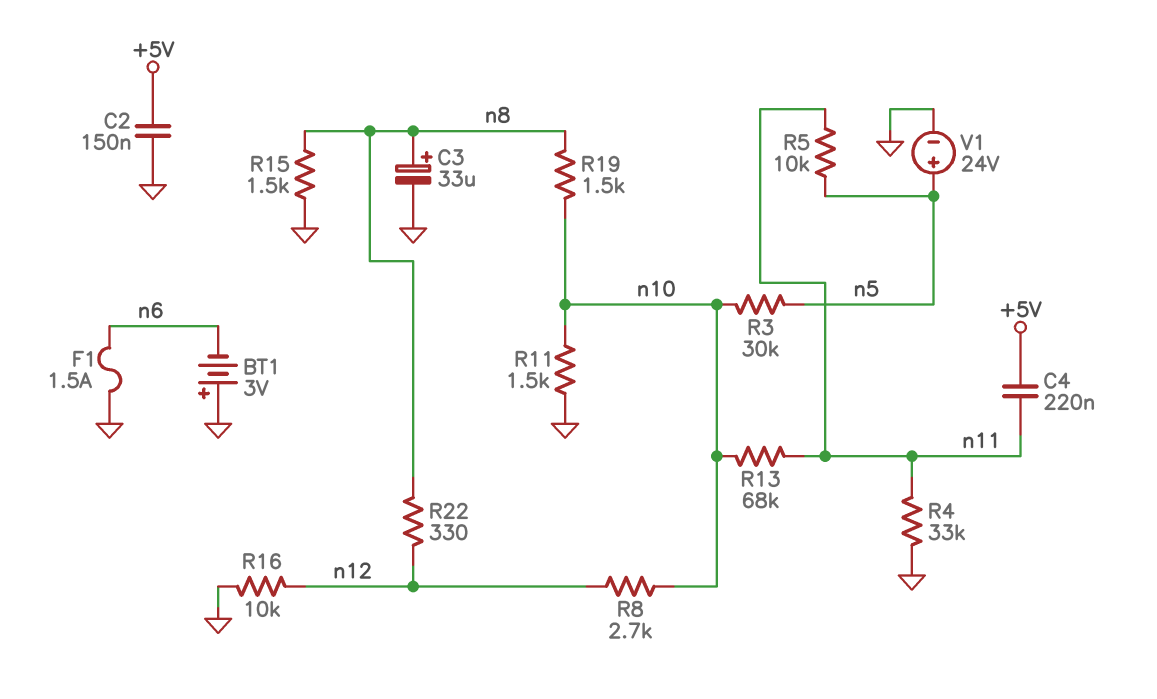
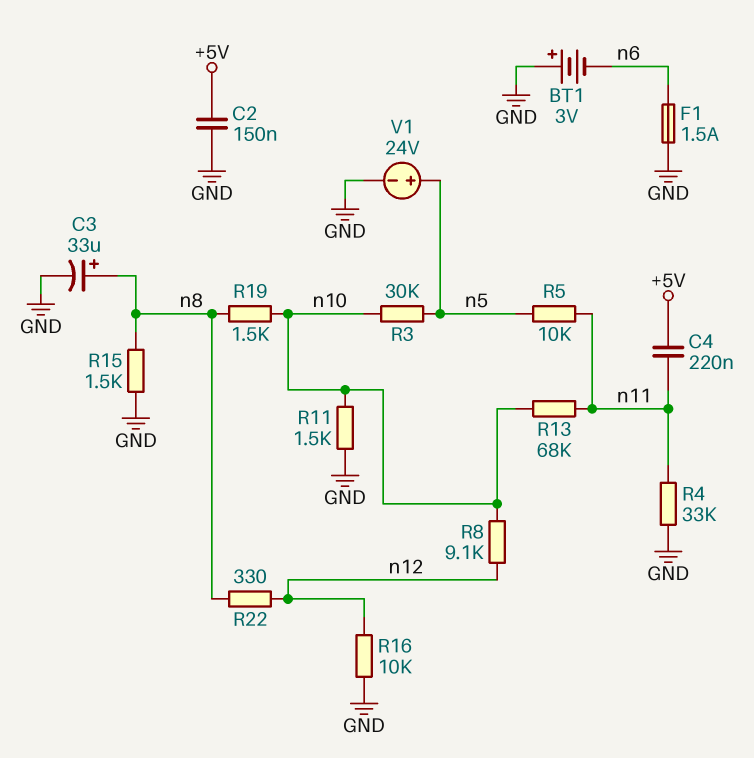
R8: 2.7k (n10, n12) -> 9.1k (n10, n12)

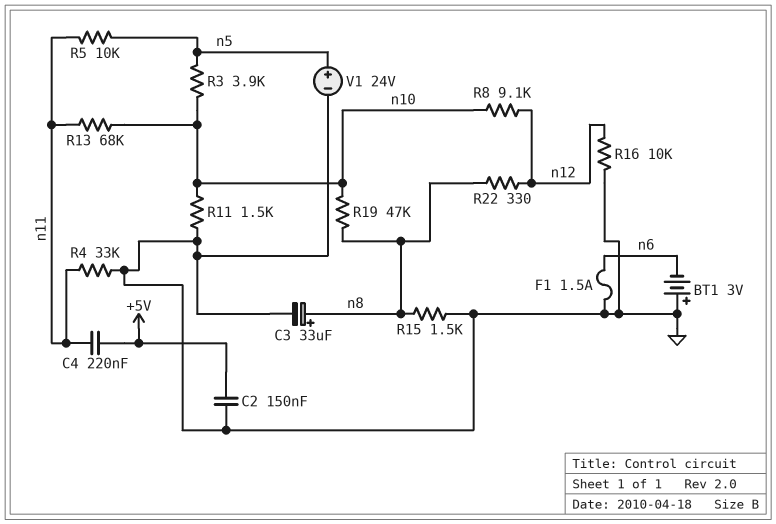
R3: 30k (n5, n10) -> 3.9k (n5, n10)
R19: 1.5k (n8, n10) -> 47k (n8, n10)

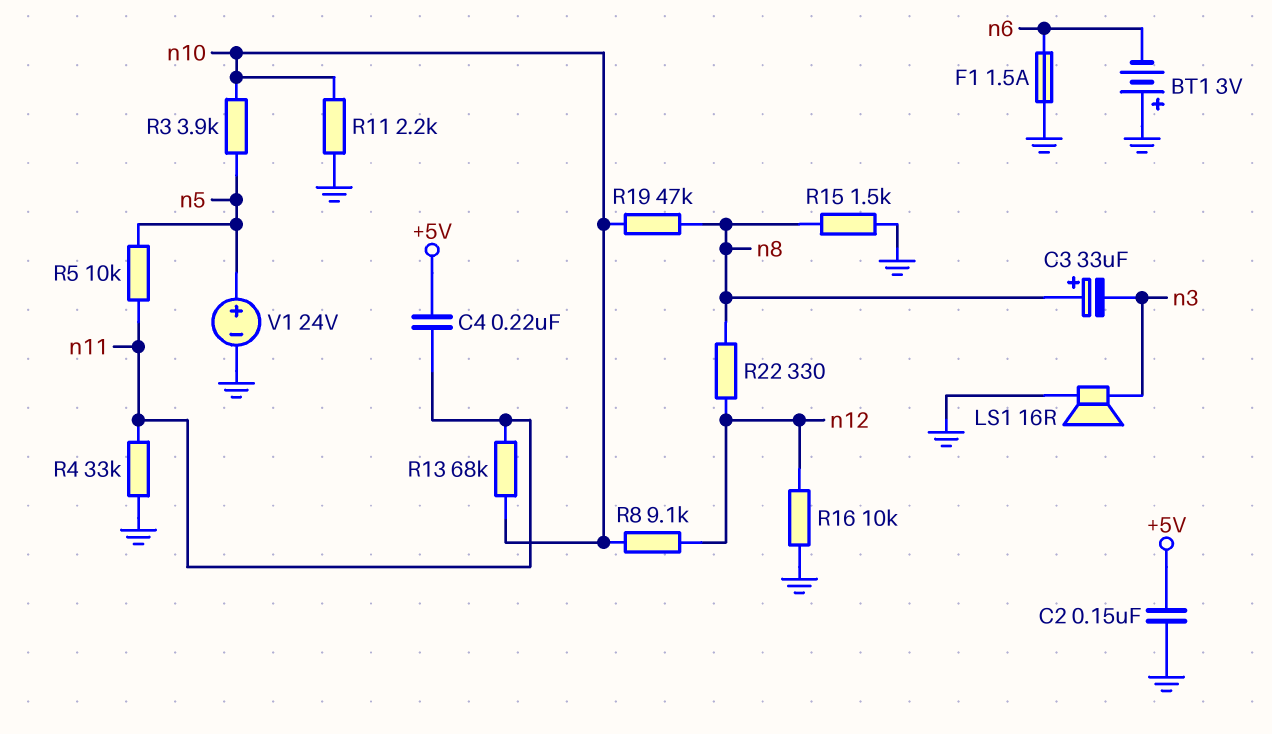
C3: 33uF (plus n8, minus GND) -> 33uF (plus n8, minus n3)
LS1: none -> speaker 16R (GND, n3)
R11: 1.5k (GND, n10) -> 2.2k (GND, n10)

